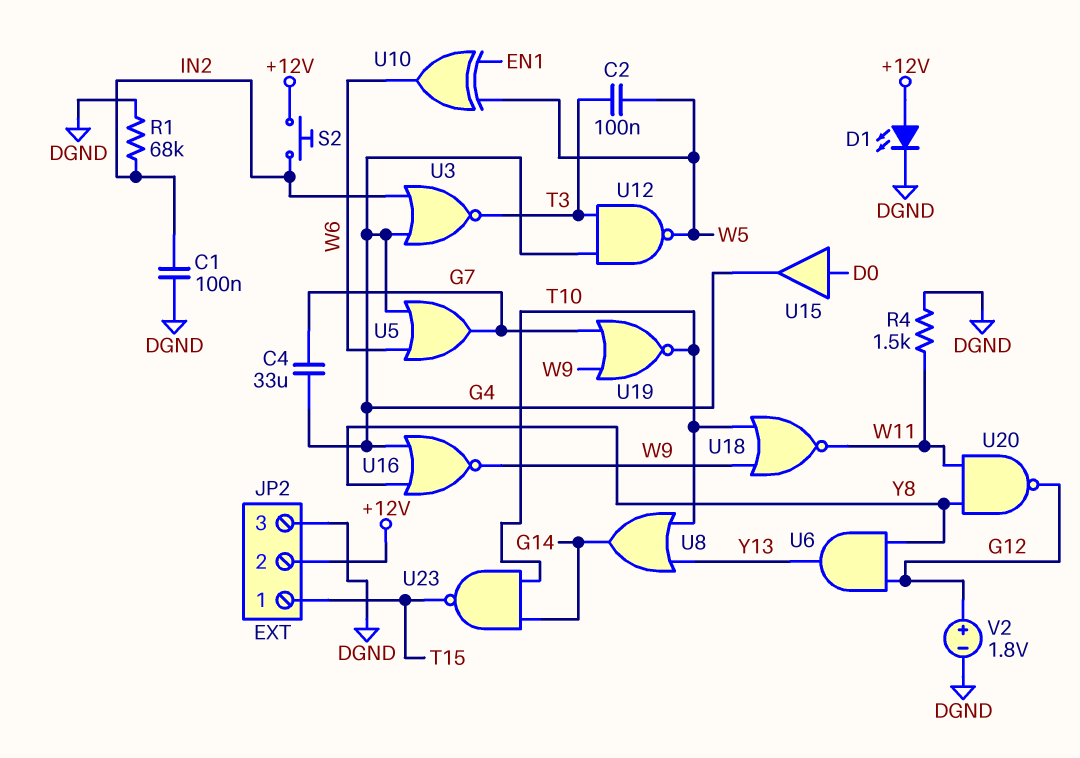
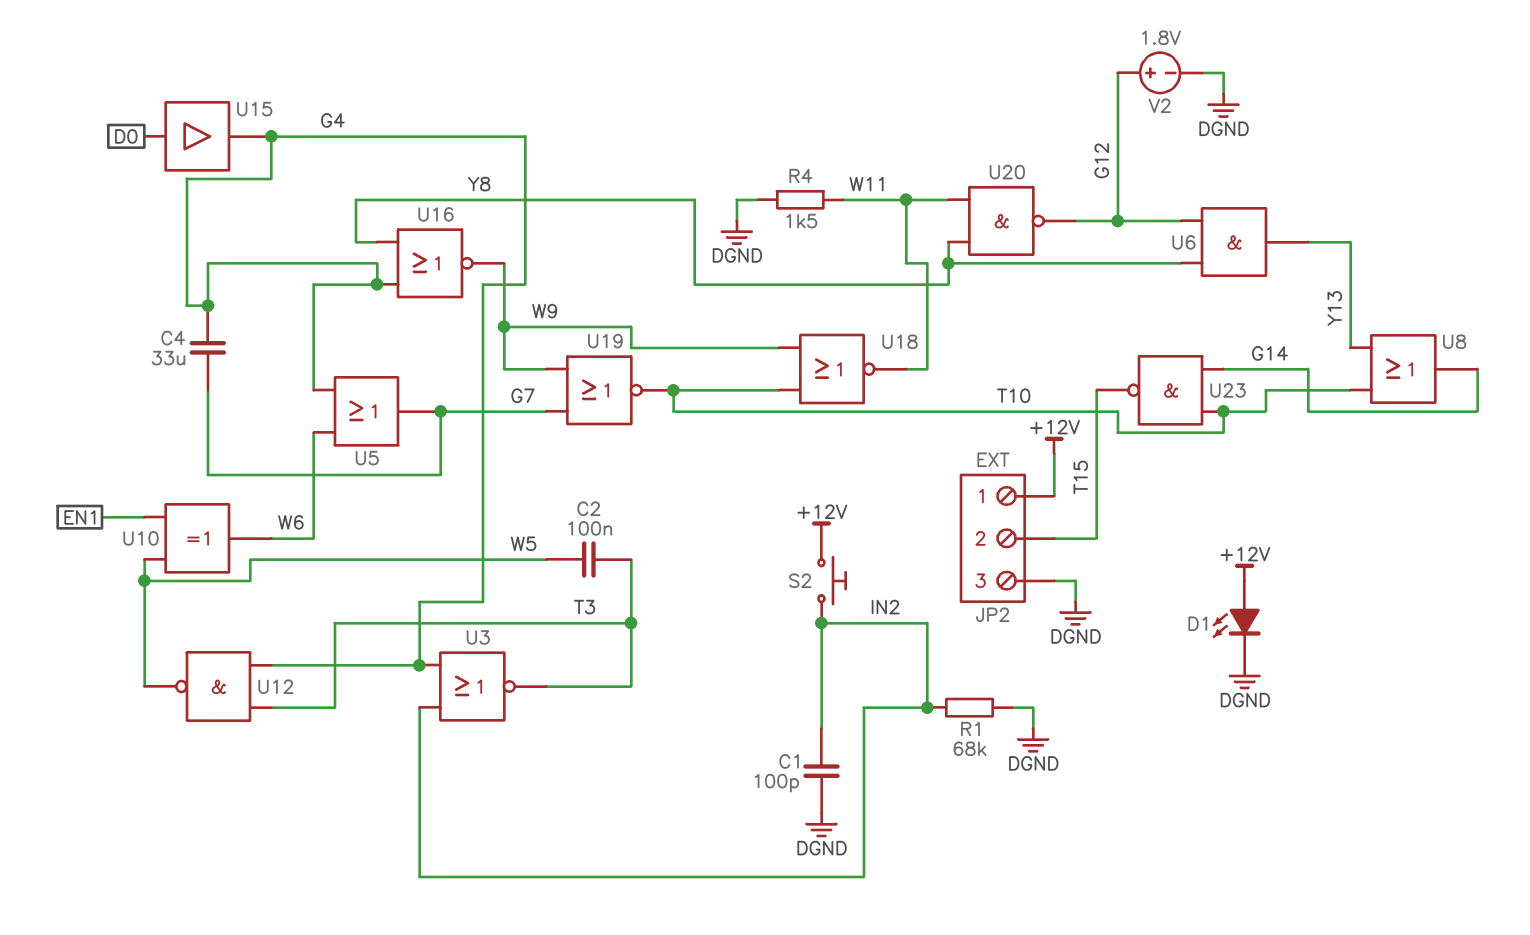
C1: 100nF (DGND, IN2) -> 100pF (DGND, IN2)
JP2 pin 1: T15 -> +12V
JP2 pin 2: +12V -> T15

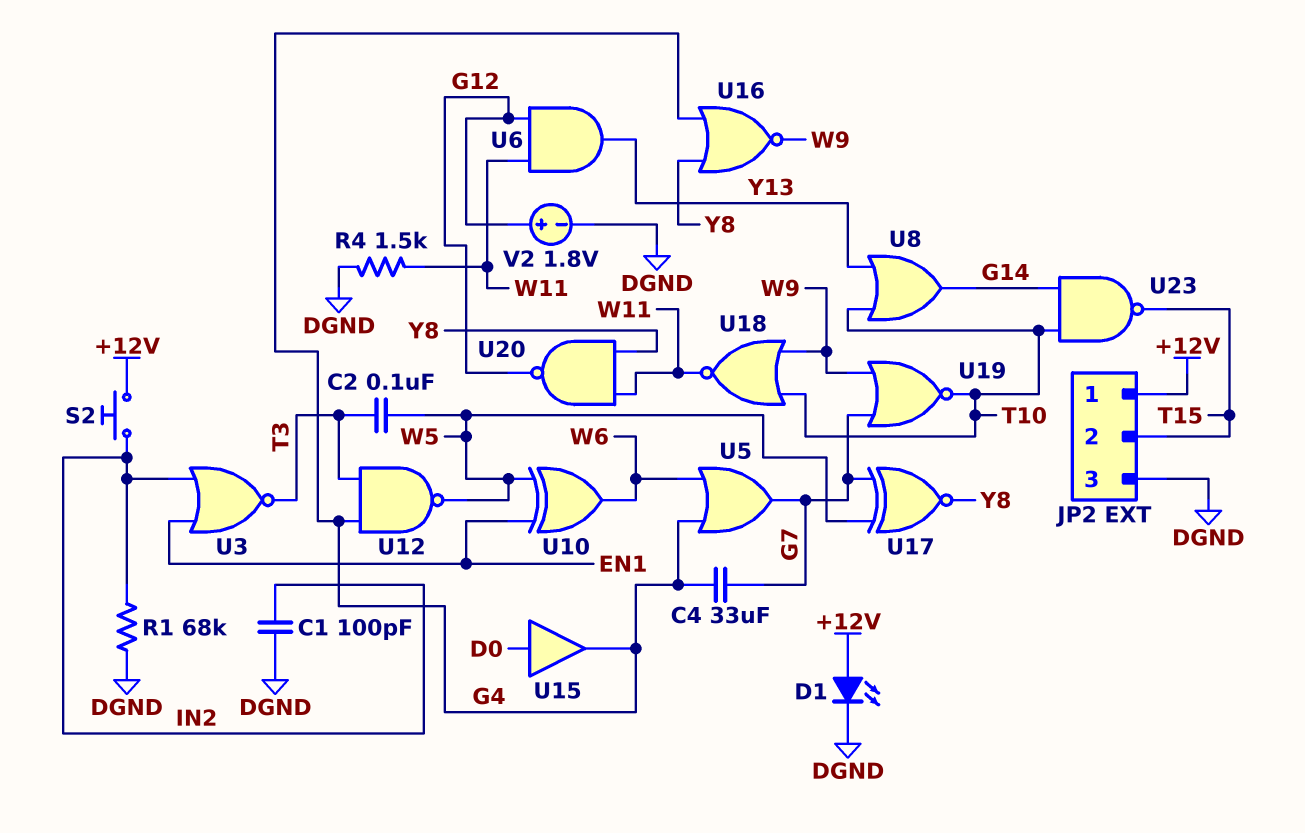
U3: NOR (in G4, in IN2, out T3) -> NOR (in EN1, in IN2, out T3)
U6: AND (in G12, in Y8, out Y13) -> AND (in G12, in W11, out Y13)
U17: none -> XNOR (in G7, in W5, out Y8)

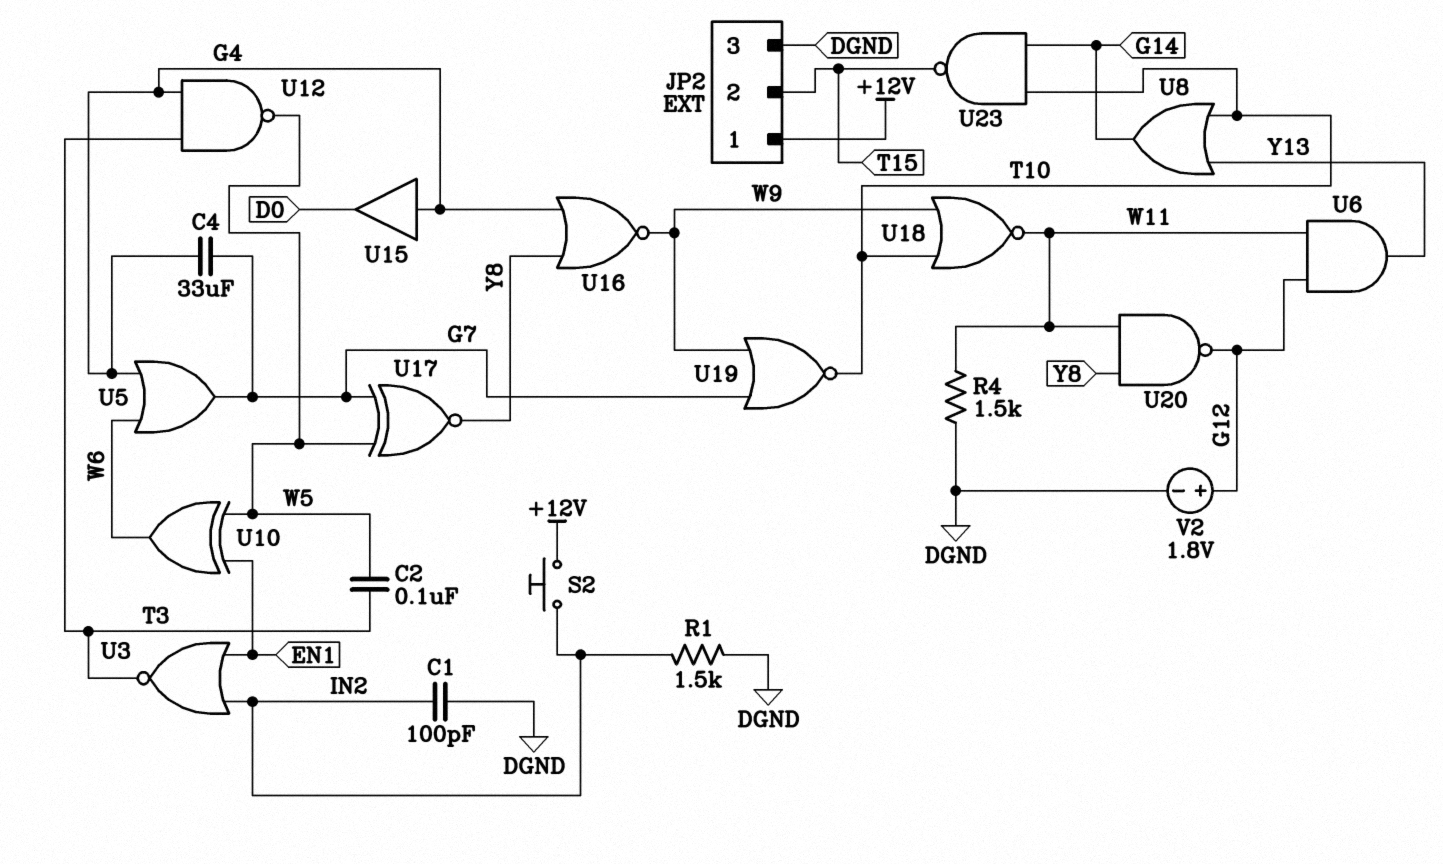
D1: LED (A +12V, K DGND) -> none
R1: 68k (DGND, IN2) -> 1.5k (DGND, IN2)
U15: buffer (in D0, out G4) -> buffer (in G4, out D0)

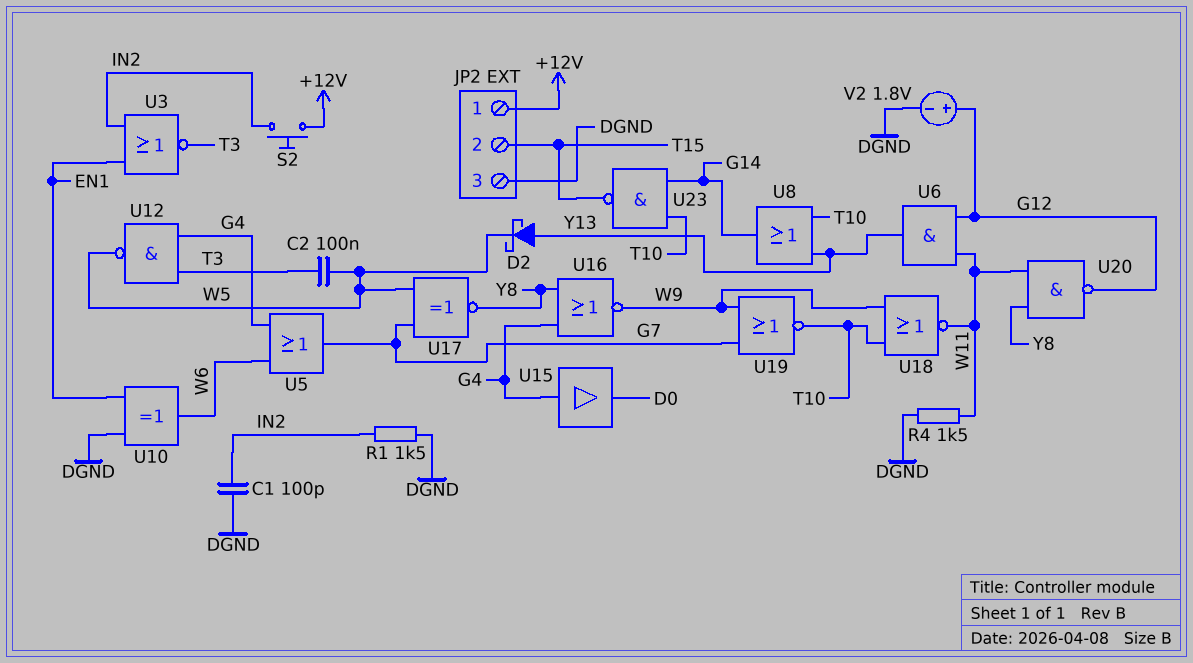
C4: 33uF (G4, G7) -> none
D2: none -> schottky (A Y13, K W5)
U10: XOR (in EN1, in W5, out W6) -> XOR (in DGND, in EN1, out W6)

